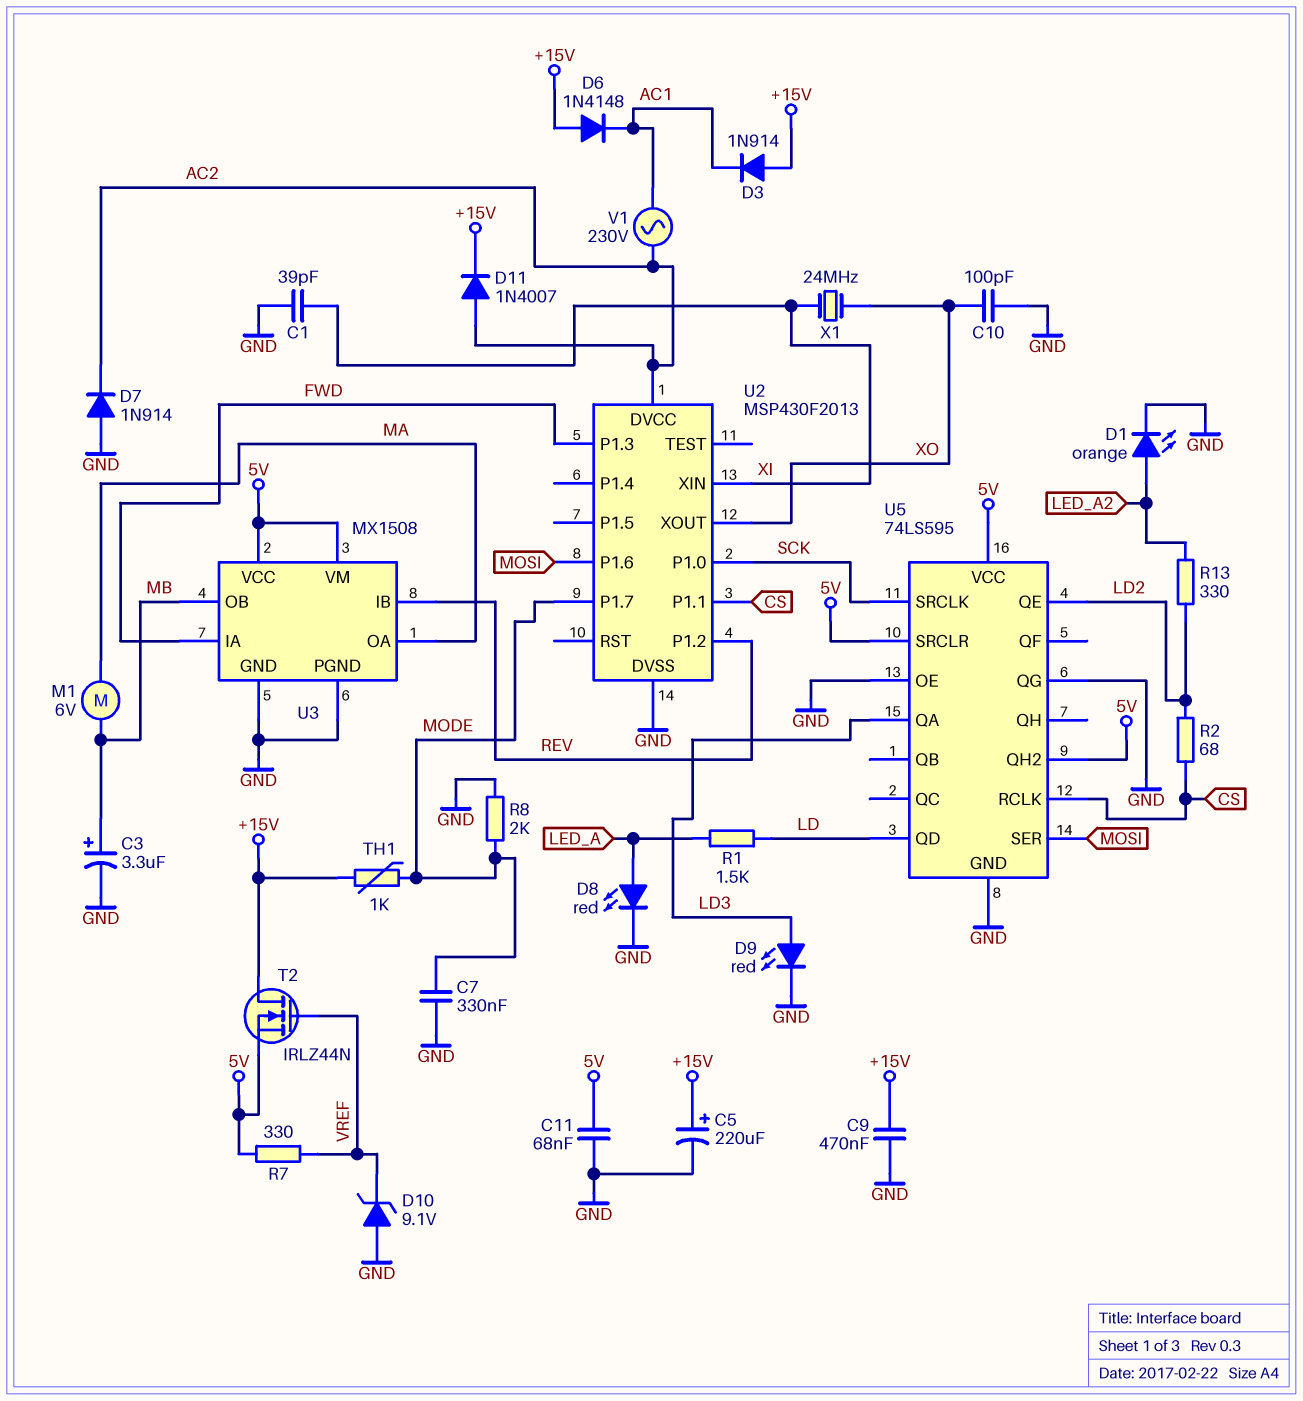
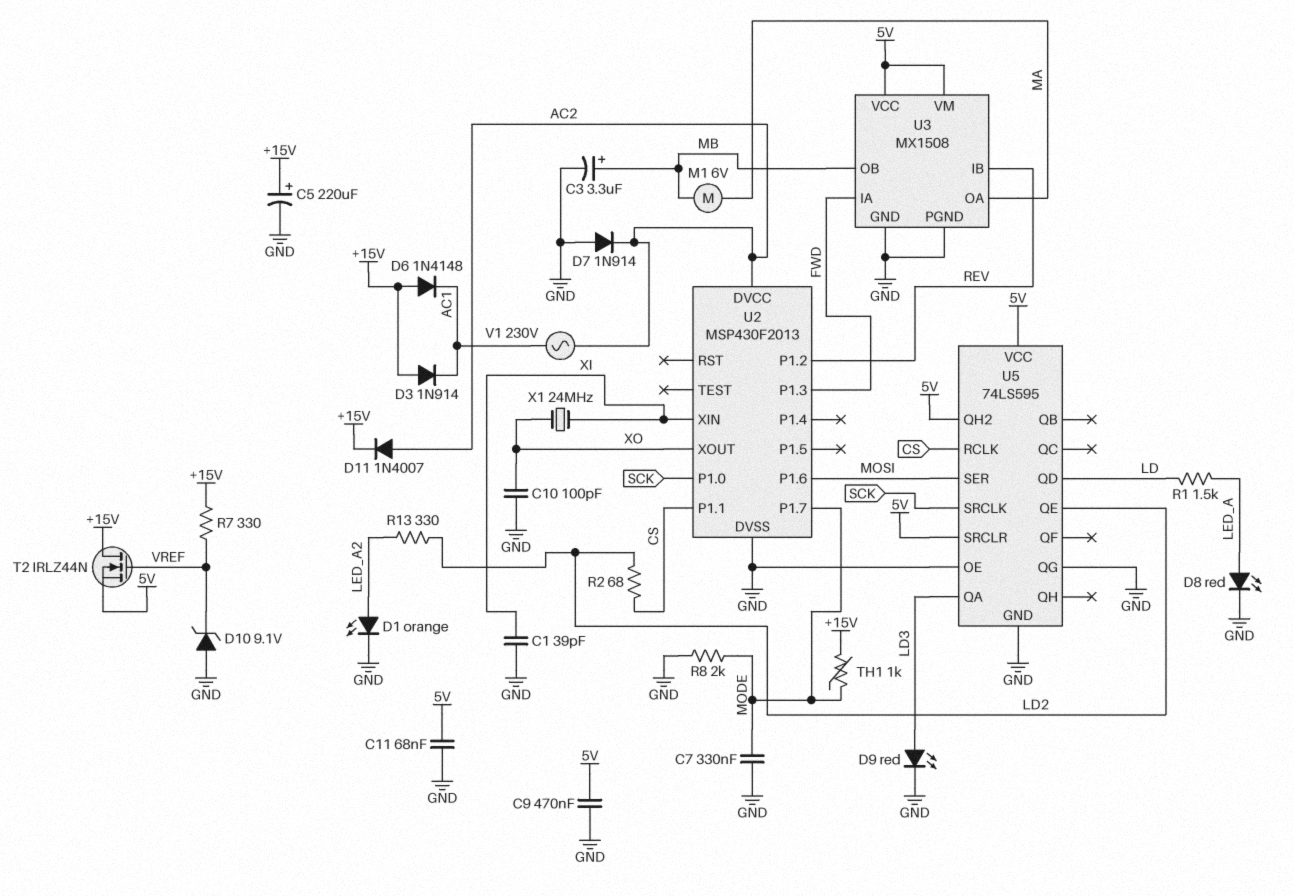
C9: 470nF (+15V, GND) -> 470nF (5V, GND)
R7: 330 (5V, VREF) -> 330 (+15V, VREF)

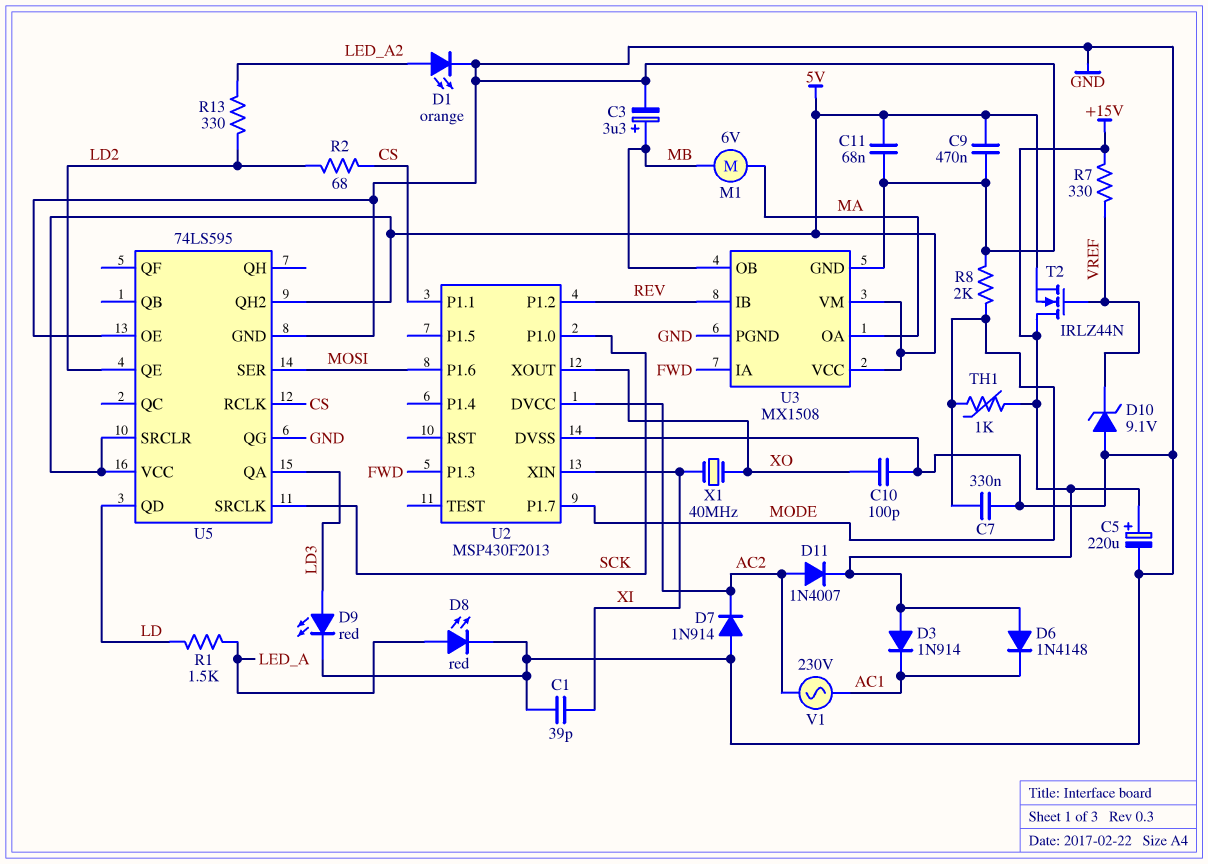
X1: 24MHz (XI, XO) -> 40MHz (XI, XO)

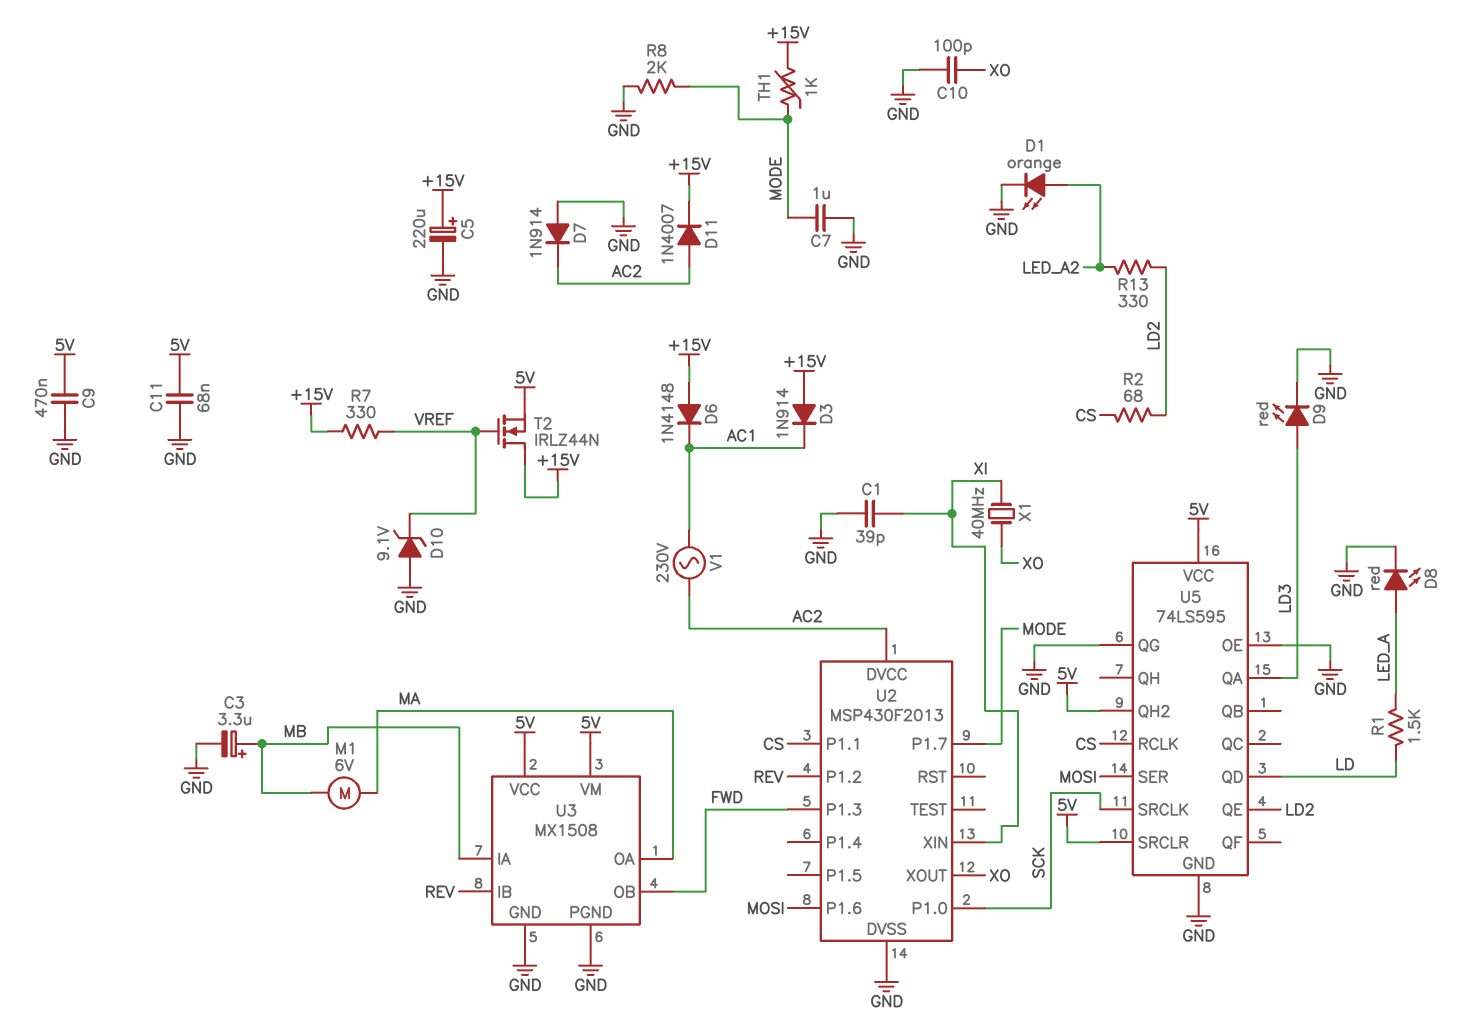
C7: 330nF (GND, MODE) -> 1uF (GND, MODE)
U3 pin IA: FWD -> MB
U3 pin OB: MB -> FWD

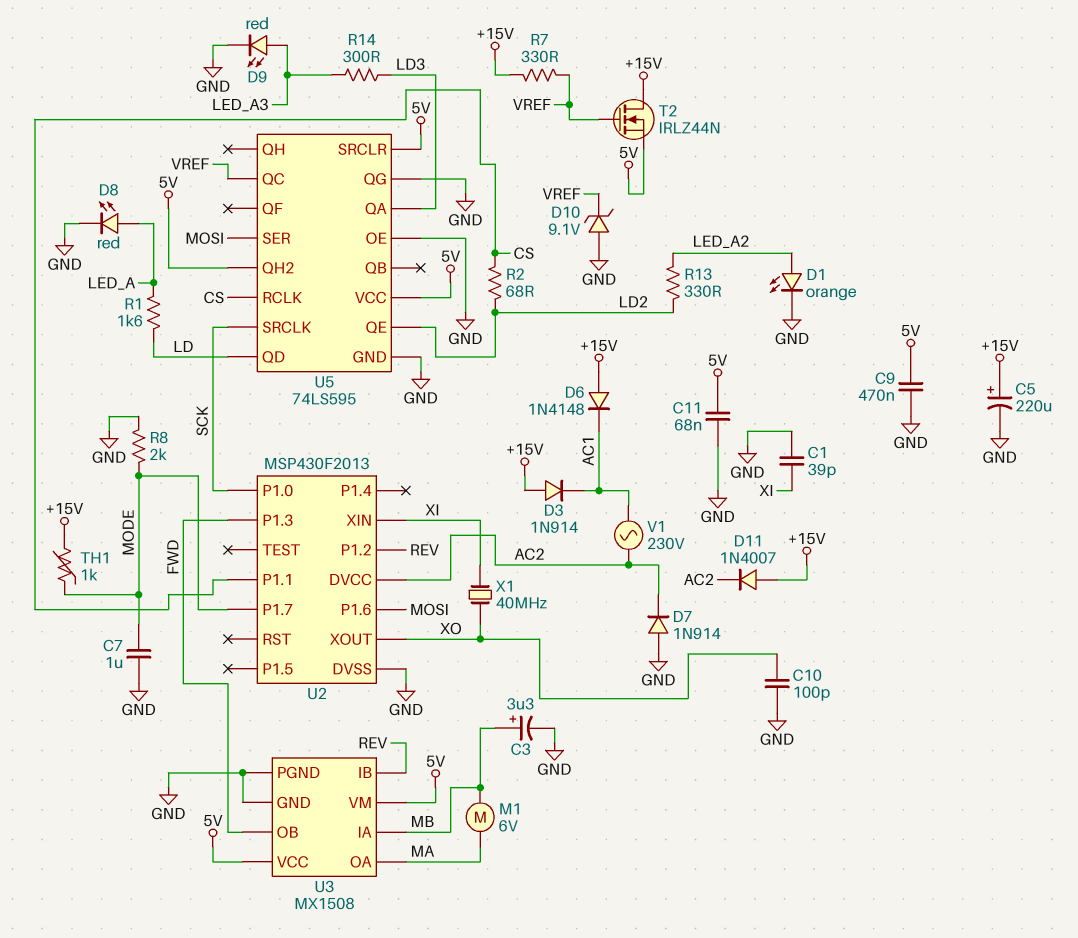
D9: LED red (A LD3, K GND) -> LED red (A LED_A3, K GND)
D11: diode 1N4007 (A AC2, K +15V) -> diode 1N4007 (A +15V, K AC2)
R1: 1.5k (LD, LED_A) -> 1.6k (LD, LED_A)
R14: none -> 300 (LD3, LED_A3)
U5 pin QC: none -> VREF

